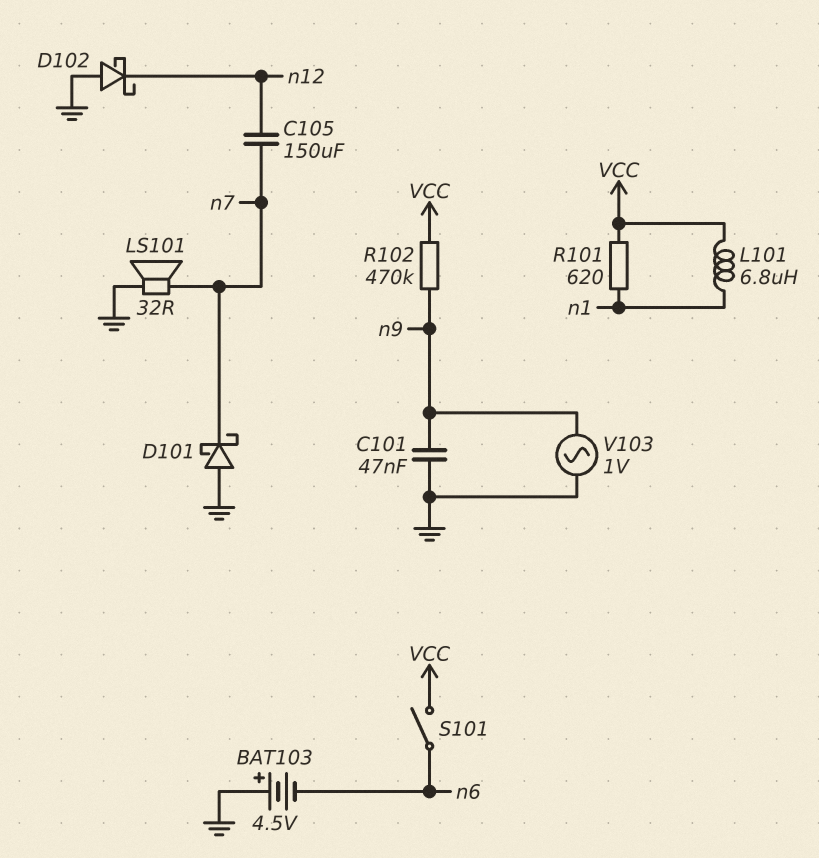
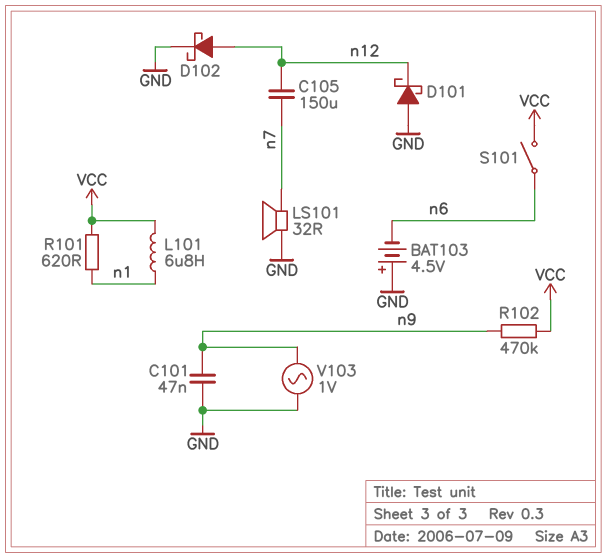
D101: schottky (A GND, K n7) -> schottky (A GND, K n12)
D102: schottky (A GND, K n12) -> schottky (A n12, K GND)

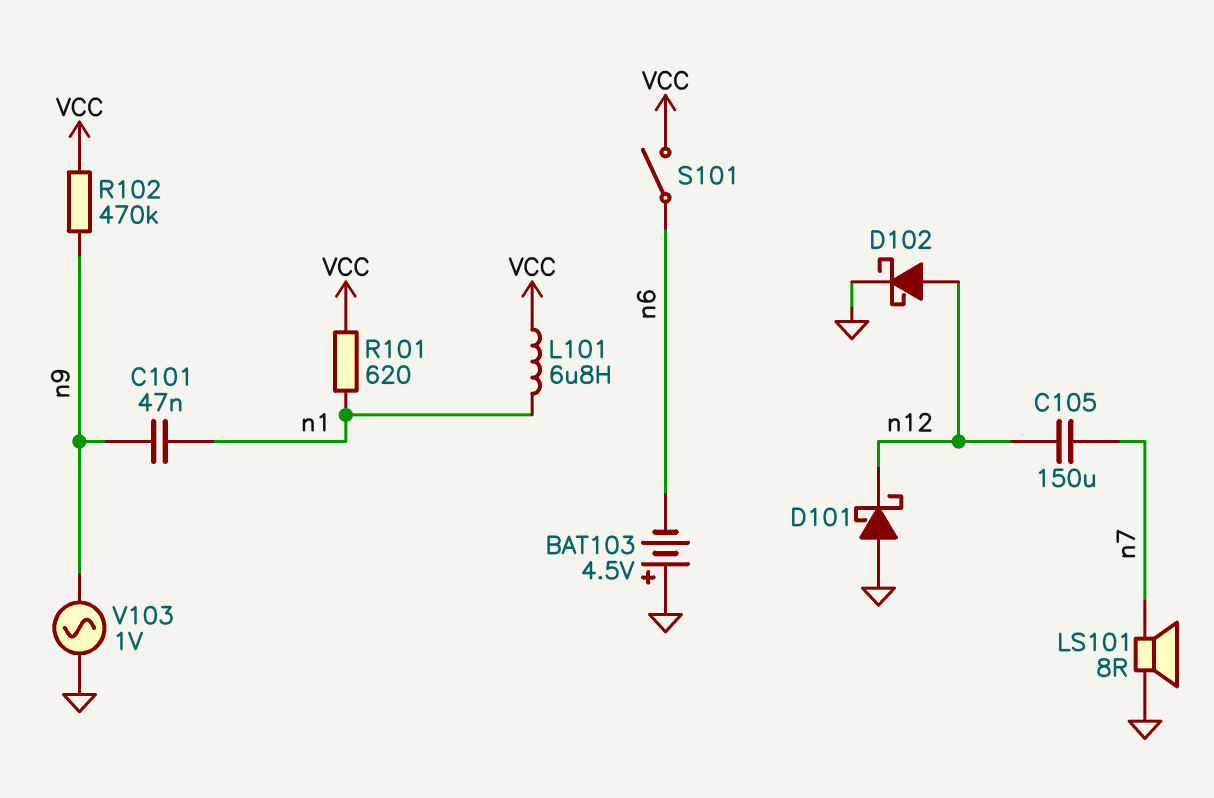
C101: 47nF (GND, n9) -> 47nF (n1, n9)
LS101: speaker 32R (GND, n7) -> speaker 8R (GND, n7)

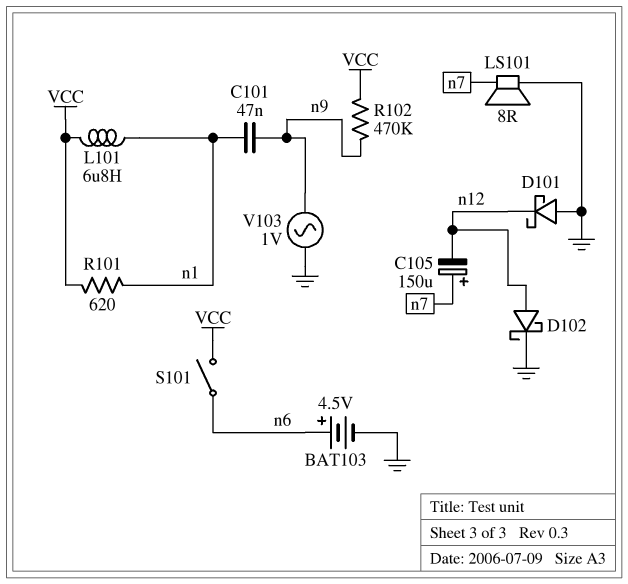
BAT103: 4.5V (plus GND, minus n6) -> 4.5V (plus n6, minus GND)
C105: 150uF (n7, n12) -> 150uF (plus n7, minus n12)

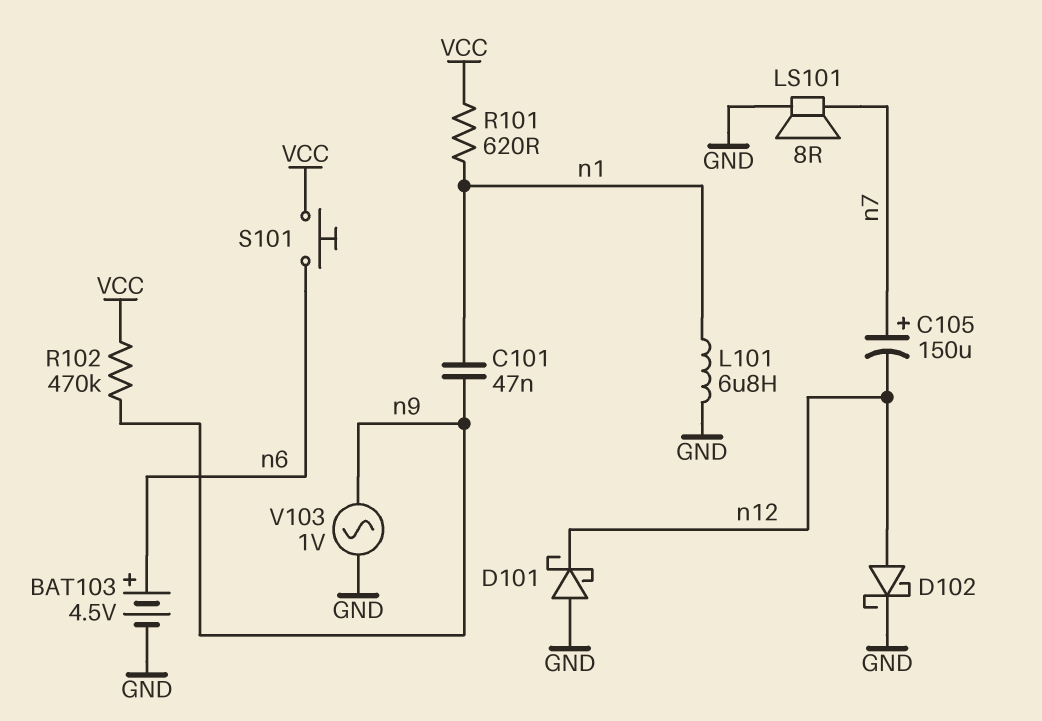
L101: 6.8uH (VCC, n1) -> 6.8uH (GND, n1)
S101: switch (VCC, n6) -> button (VCC, n6)

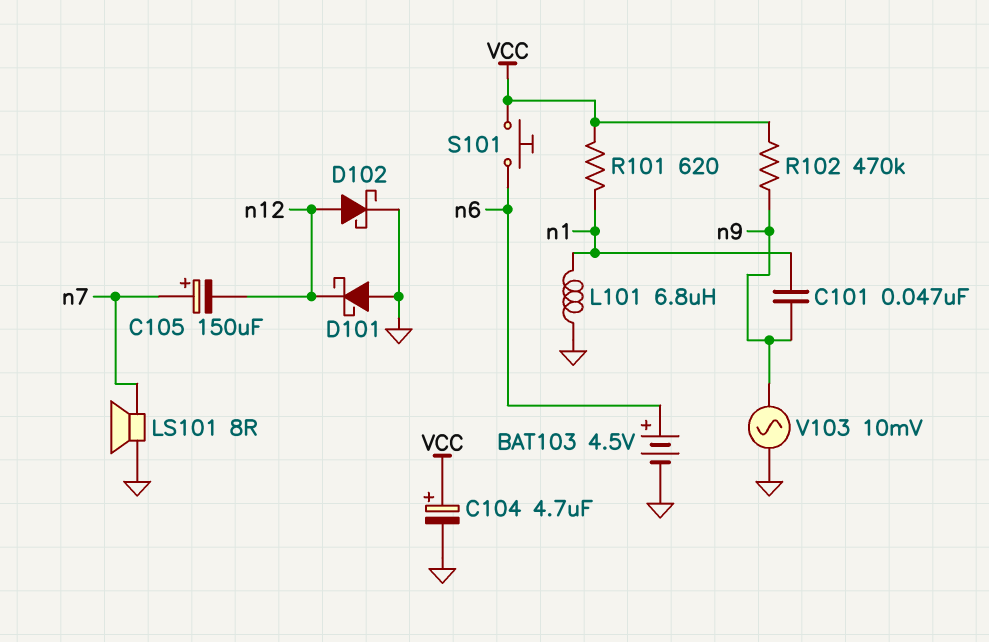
C104: none -> 4.7uF (plus VCC, minus GND)
V103: AC 1V (GND, n9) -> AC 10mV (GND, n9)

